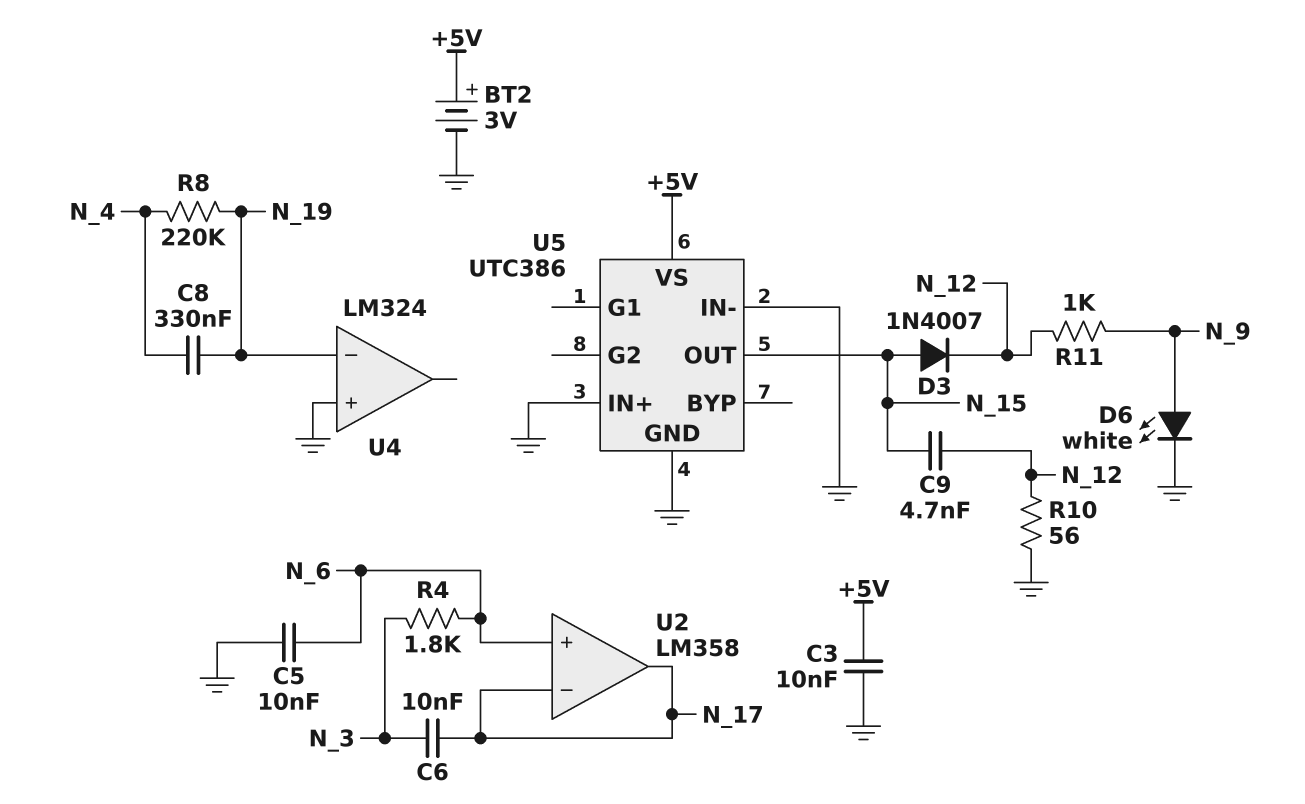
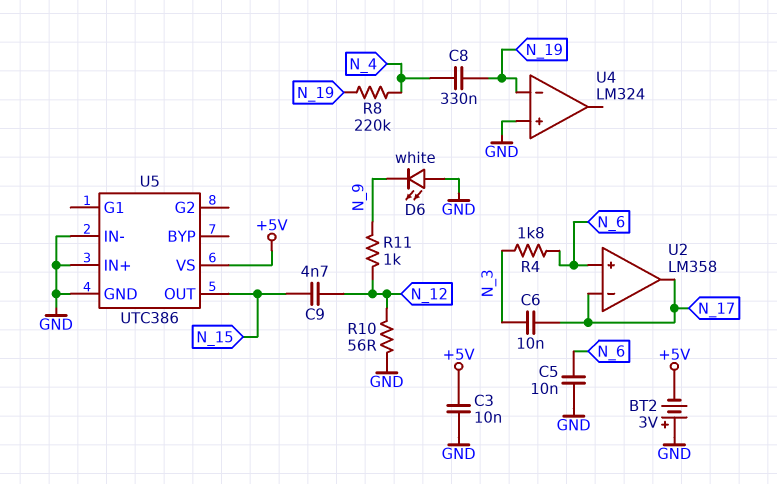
BT2: 3V (plus +5V, minus GND) -> 3V (plus GND, minus +5V)
D3: diode 1N4007 (A N_15, K N_12) -> none
D6: LED white (A N_9, K GND) -> LED white (A GND, K N_9)

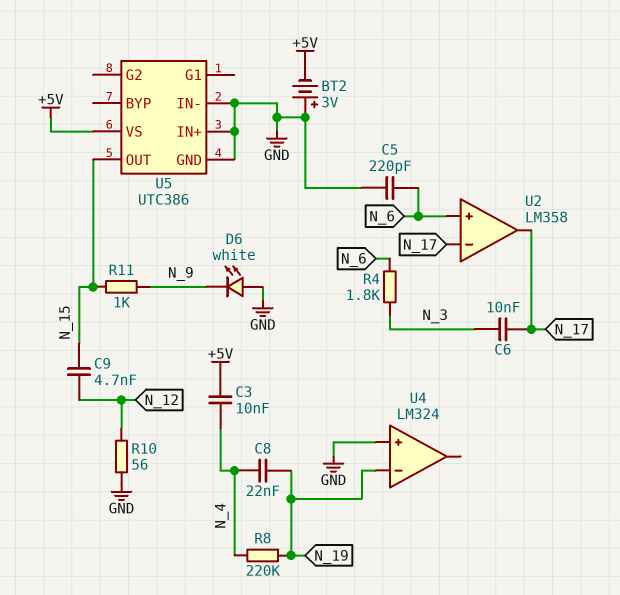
C3: 10nF (+5V, GND) -> 10nF (+5V, N_4)
C5: 10nF (GND, N_6) -> 220pF (GND, N_6)
C8: 330nF (N_4, N_19) -> 22nF (N_4, N_19)
R11: 1k (N_9, N_12) -> 1k (N_9, N_15)

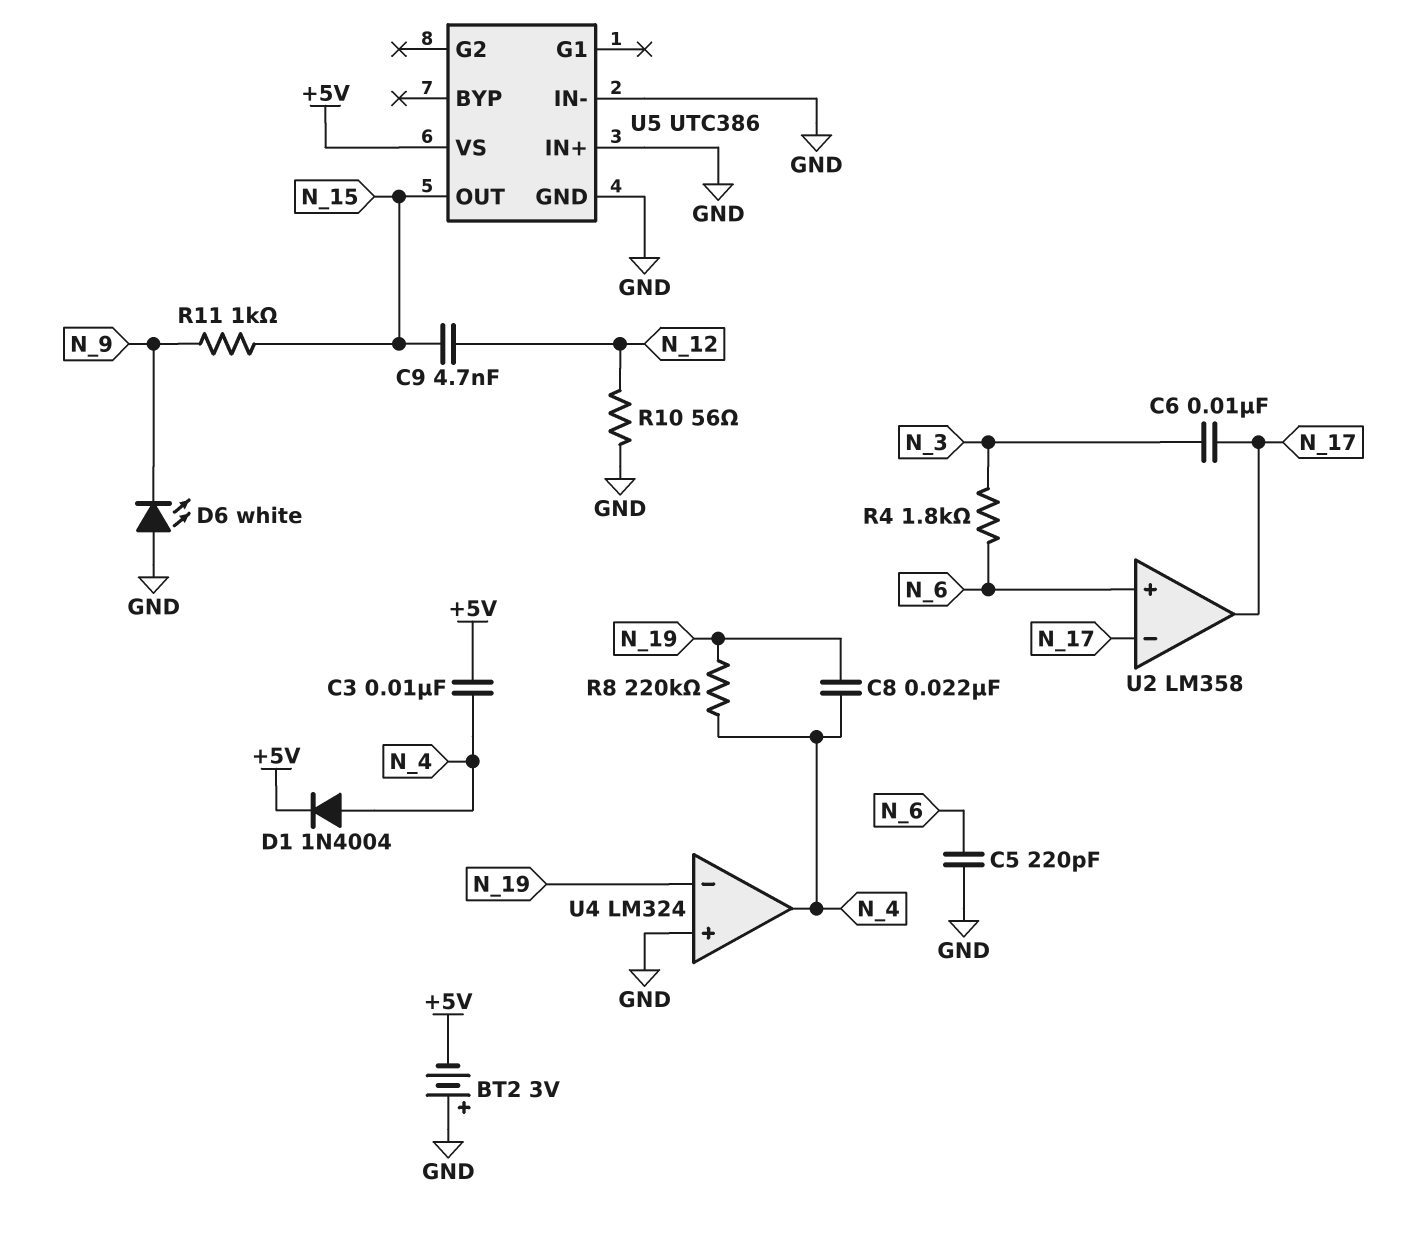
D1: none -> diode 1N4004 (A N_4, K +5V)
U4 pin out: none -> N_4

